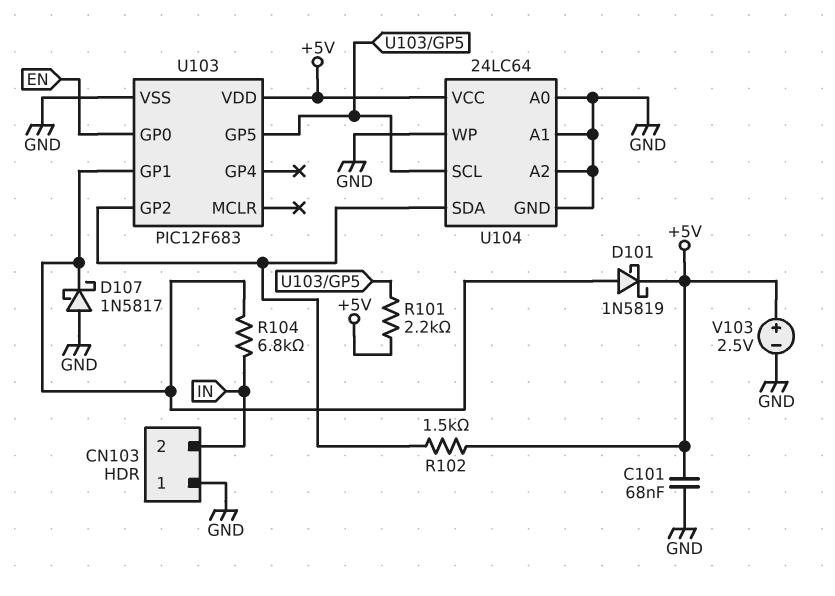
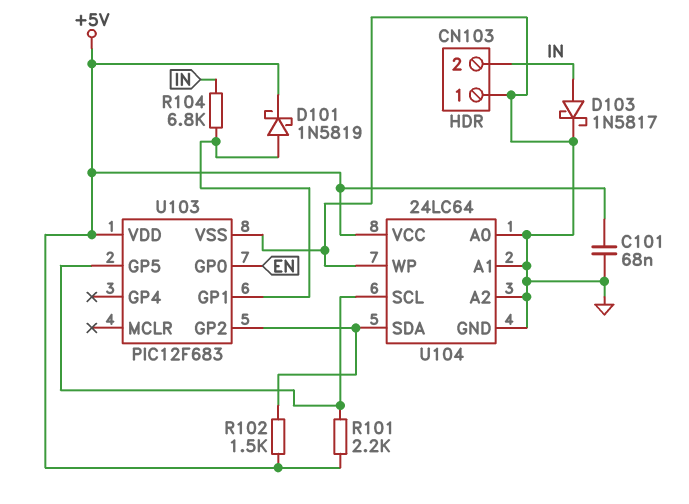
D103: none -> schottky 1N5817 (A IN, K GND)
D107: schottky 1N5817 (A GND, K U103/GP1) -> none
V103: 2.5V (plus +5V, minus GND) -> none

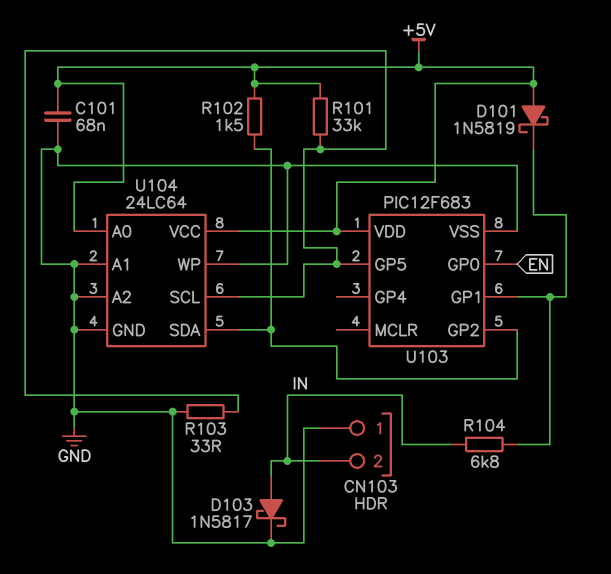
D101: schottky 1N5819 (A U103/GP1, K +5V) -> schottky 1N5819 (A +5V, K U103/GP1)
R101: 2.2k (+5V, U103/GP5) -> 33k (+5V, U103/GP5)
R103: none -> 33 (GND, U103/GP5)
U104 pin A0: GND -> +5V

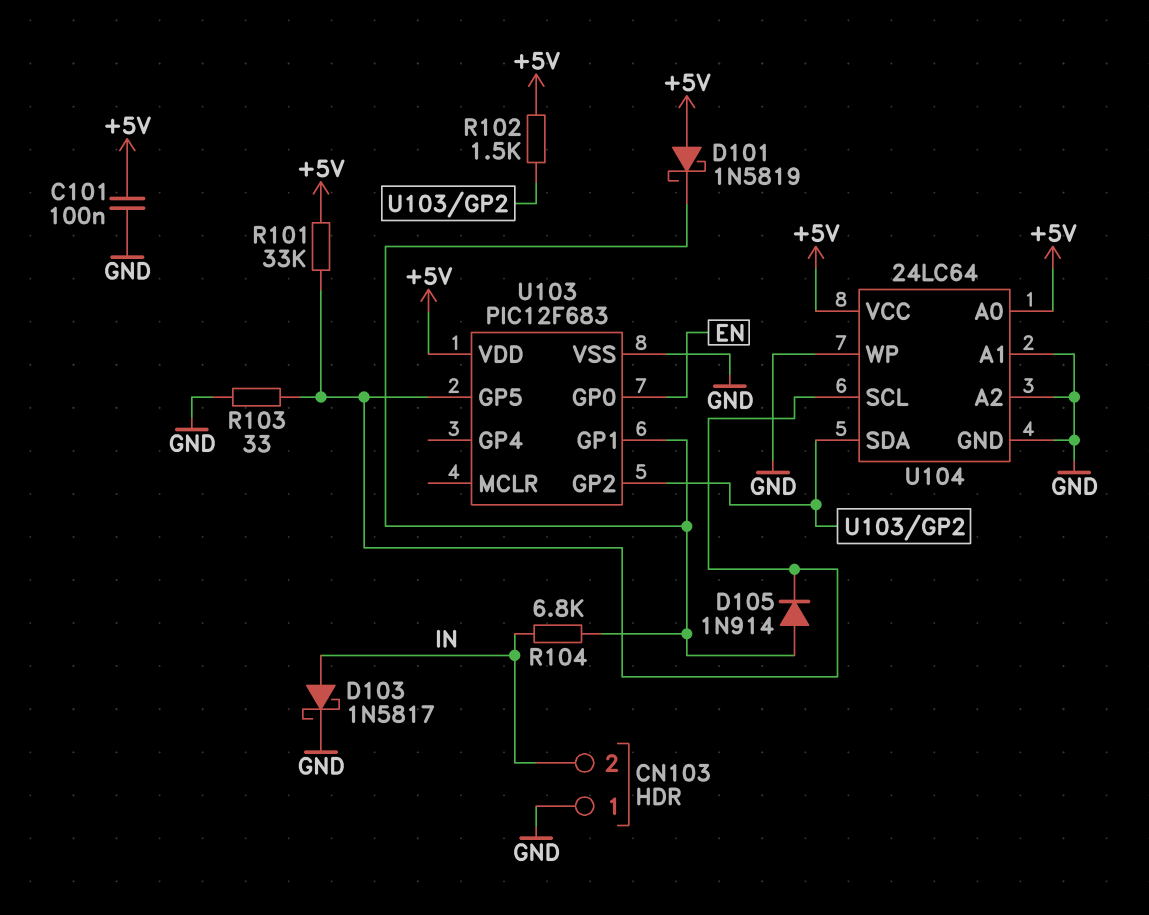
C101: 68nF (+5V, GND) -> 100nF (+5V, GND)
D105: none -> diode 1N914 (A U103/GP1, K U103/GP5)

